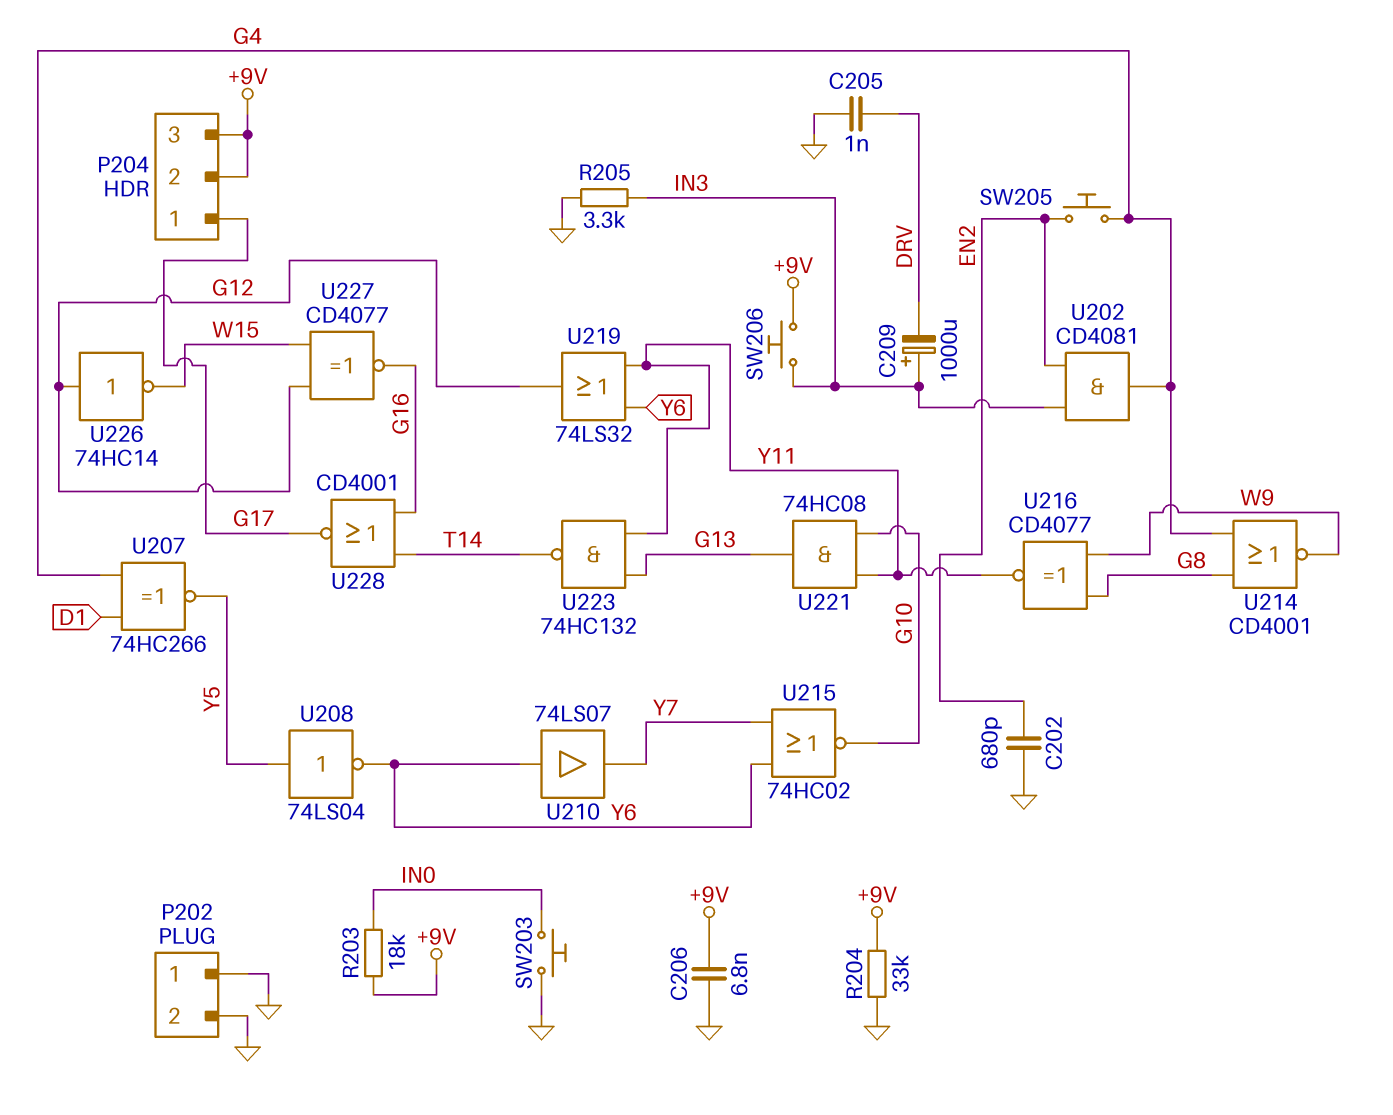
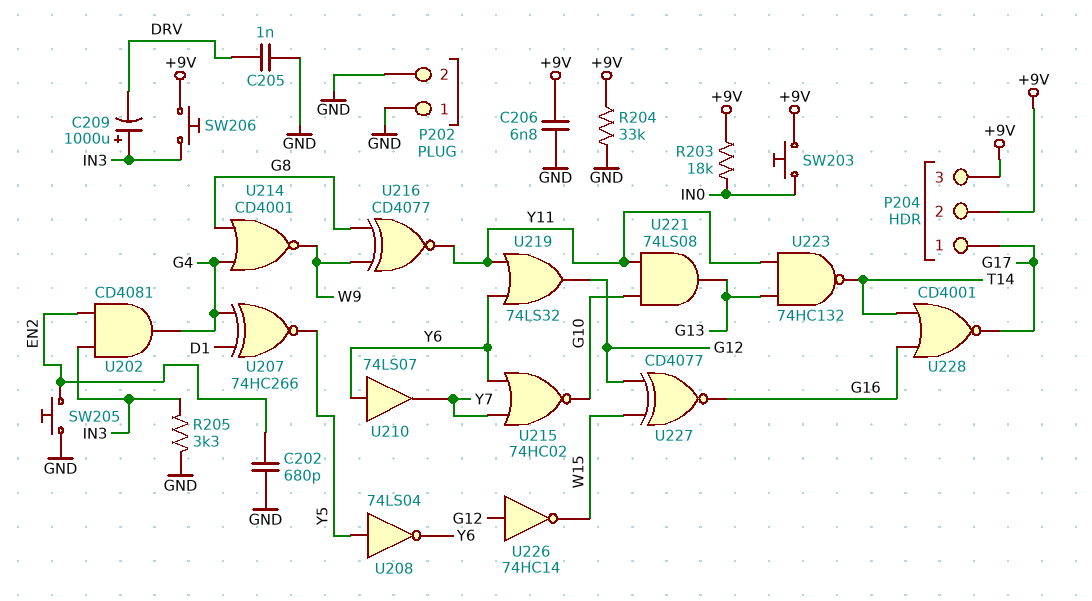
SW203: button (GND, IN0) -> button (+9V, IN0)
SW205: button (EN2, G4) -> button (EN2, GND)
U221: AND 74HC08 (in G10, in Y11, out G13) -> AND 74LS08 (in G10, in Y11, out G13)

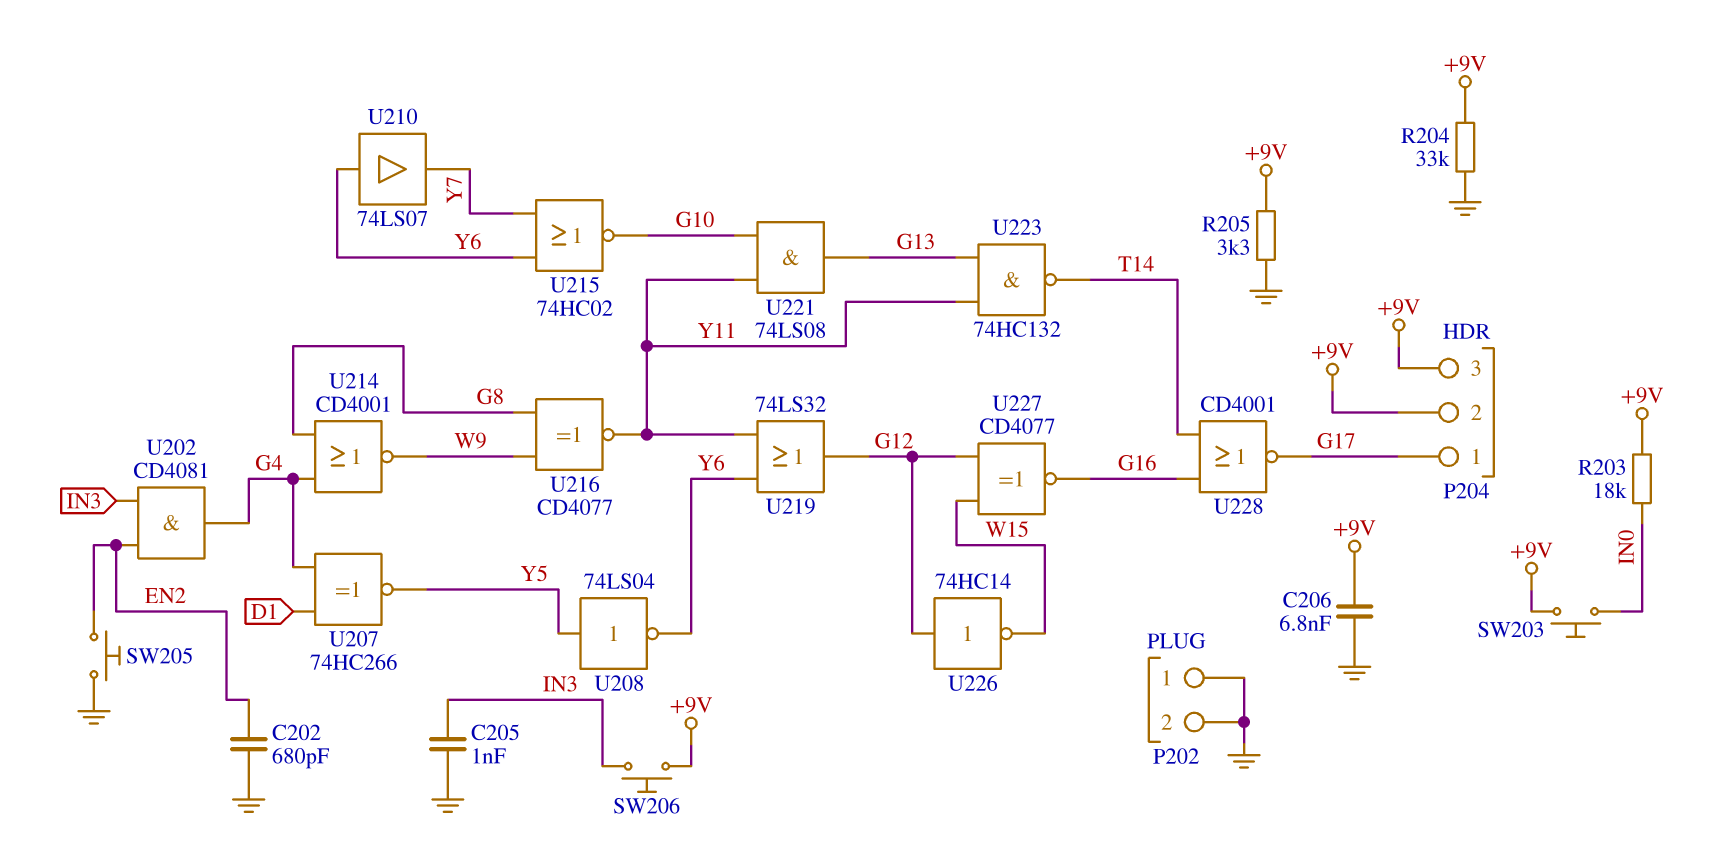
C205: 1nF (DRV, GND) -> 1nF (GND, IN3)
C209: 1000uF (plus IN3, minus DRV) -> none
R205: 3.3k (GND, IN3) -> 3.3k (+9V, GND)

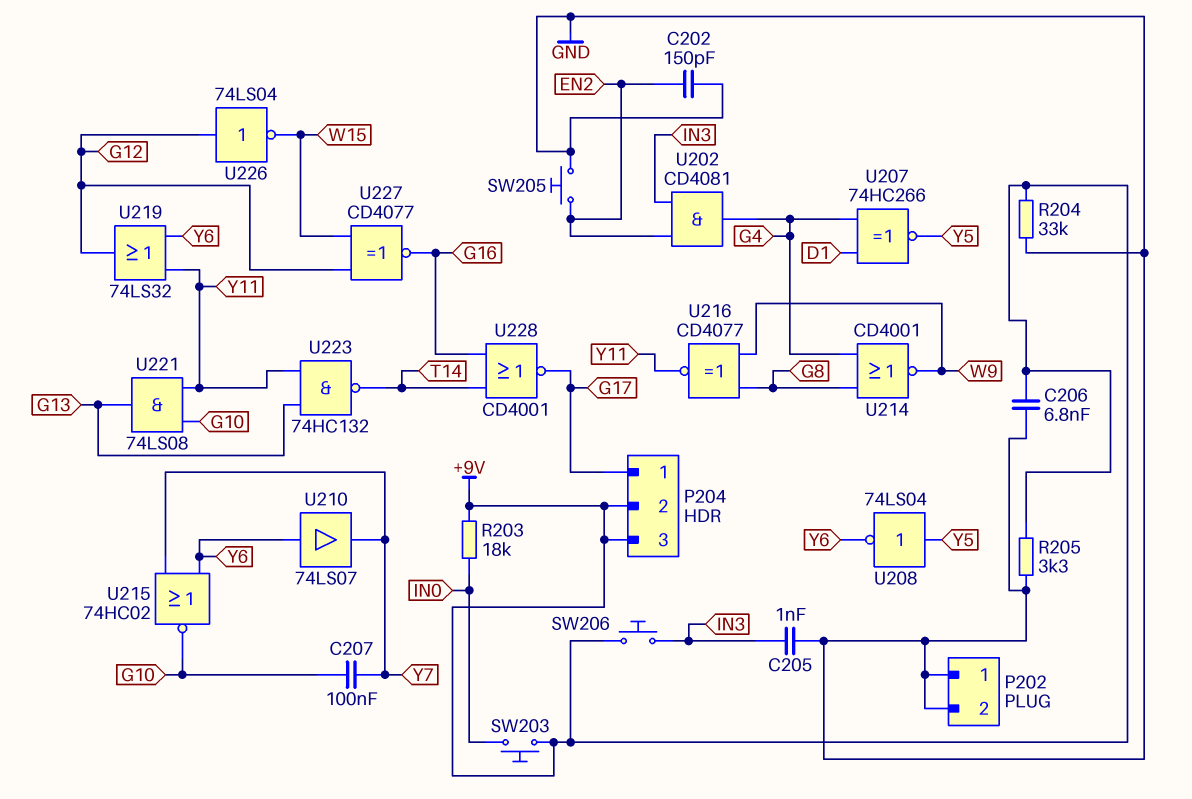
C202: 680pF (EN2, GND) -> 150pF (EN2, GND)
C207: none -> 100nF (G10, Y7)
U226: NOT 74HC14 (in G12, out W15) -> NOT 74LS04 (in G12, out W15)

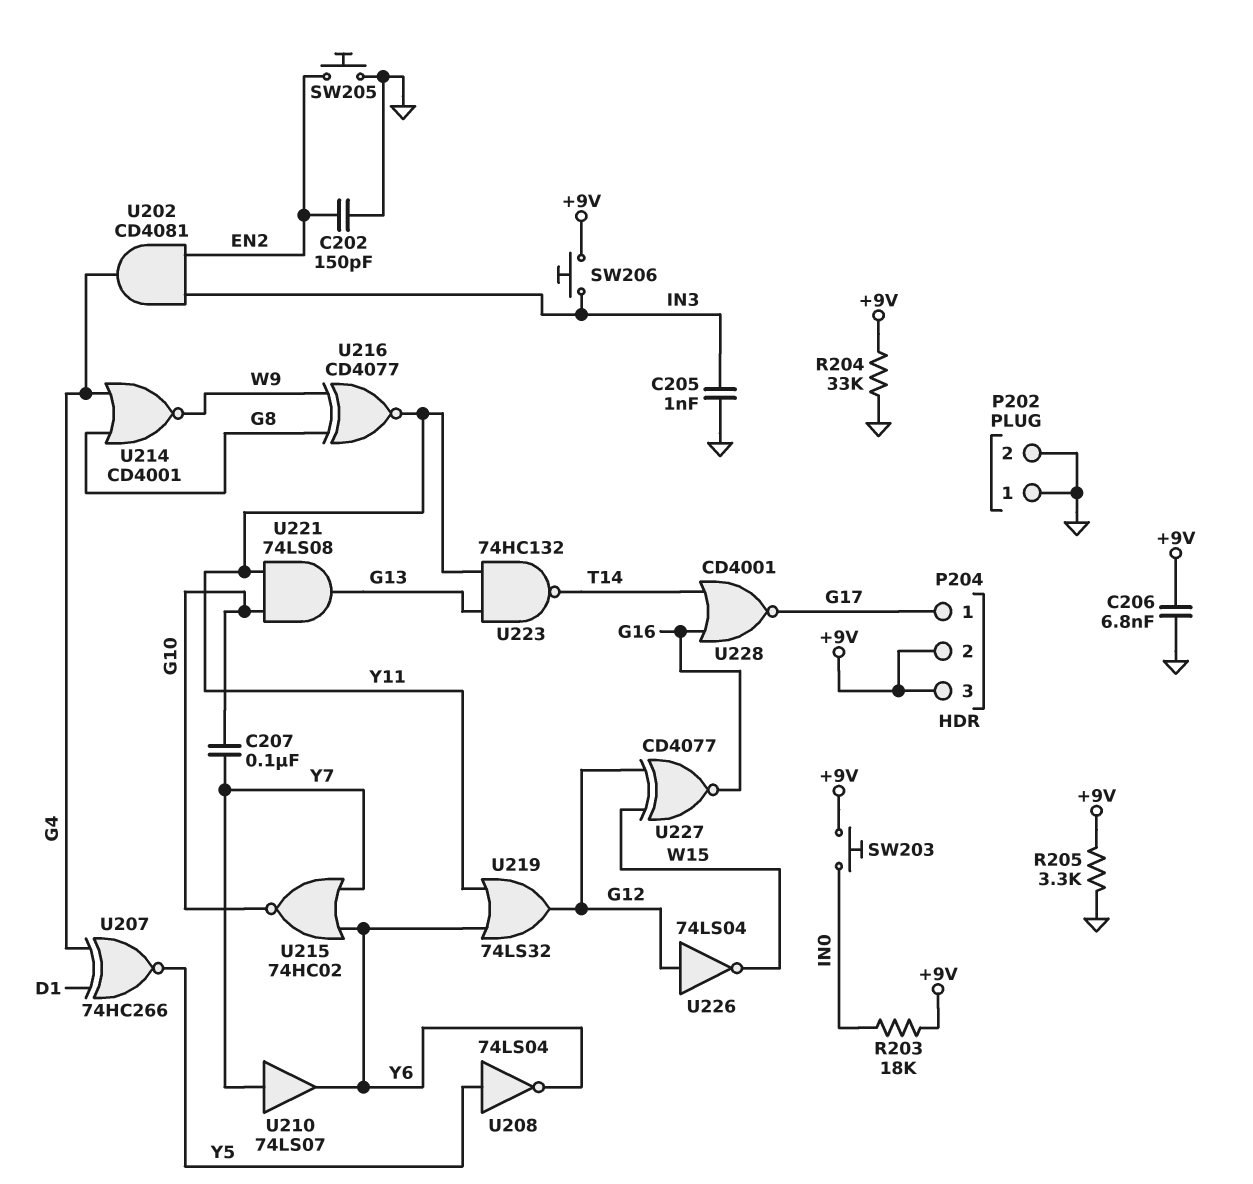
U210: buffer 74LS07 (in Y6, out Y7) -> buffer 74LS07 (in Y7, out Y6)

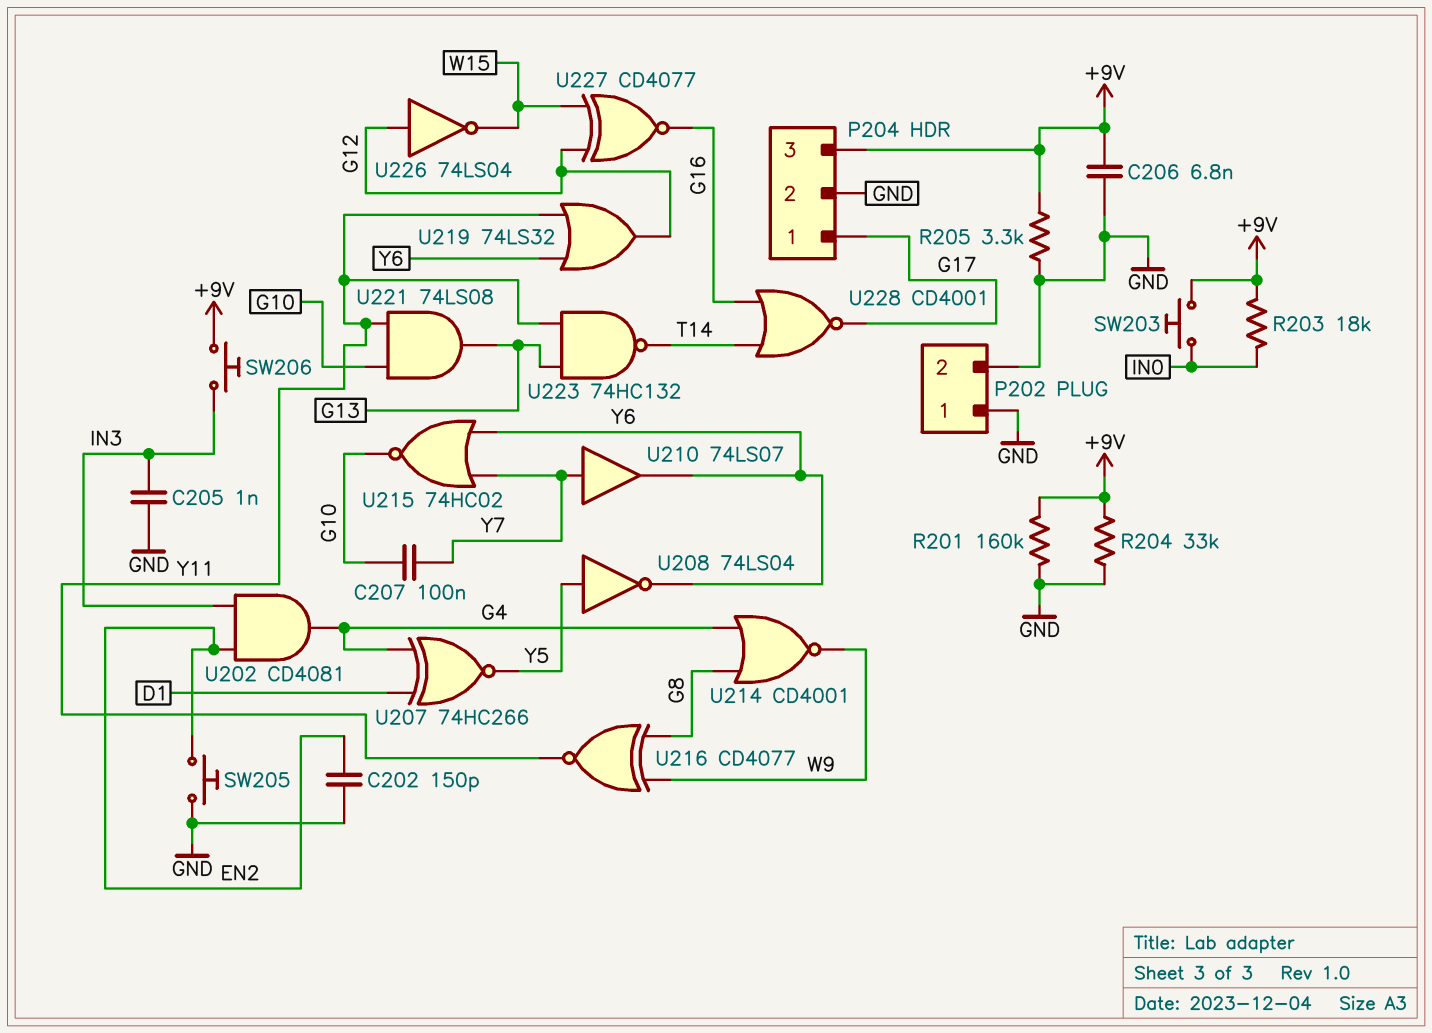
P204 pin 2: +9V -> GND
R201: none -> 160k (+9V, GND)

